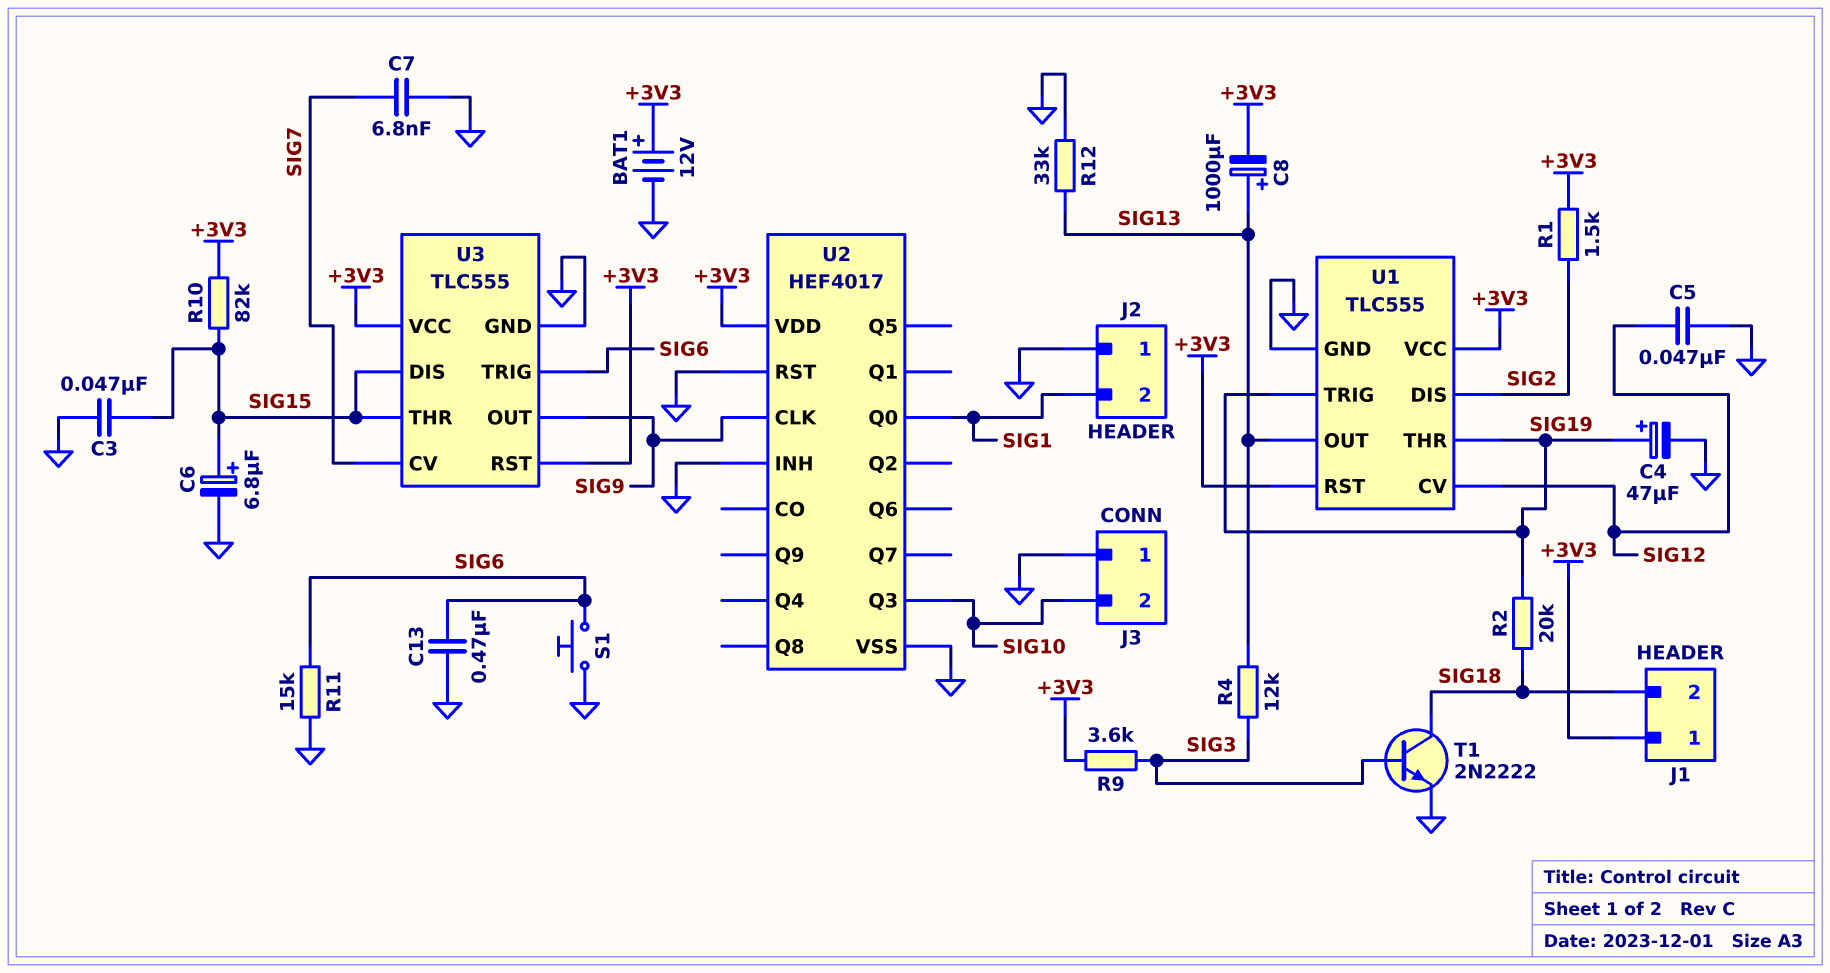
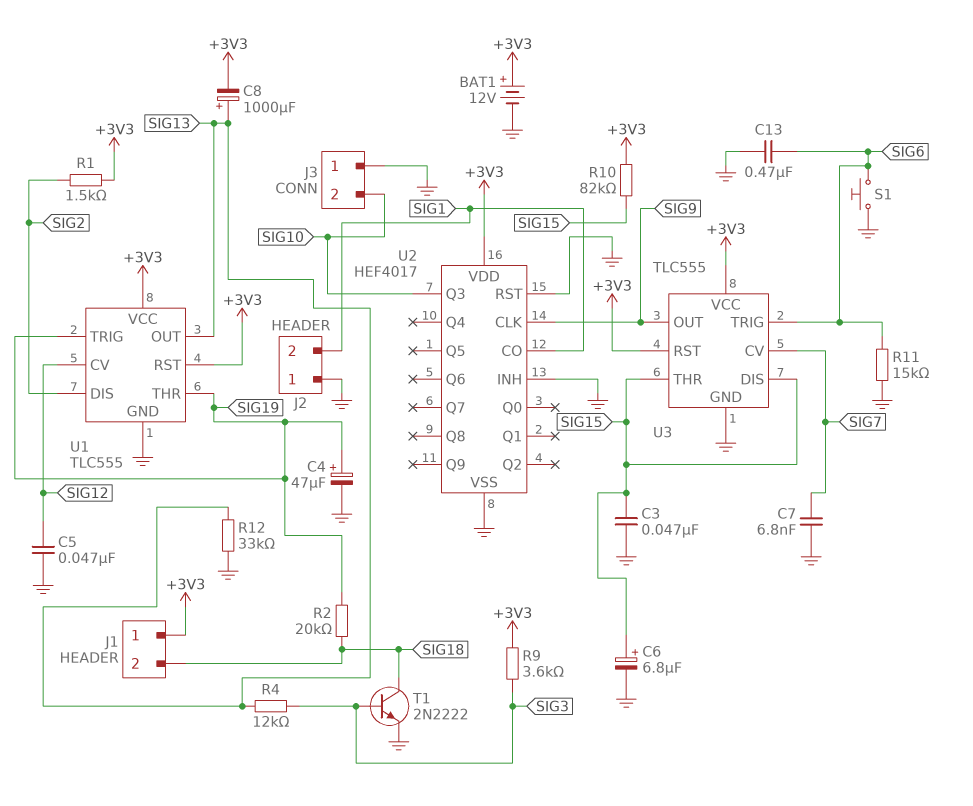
U2 pin CO: none -> SIG1
U2 pin Q0: SIG1 -> none

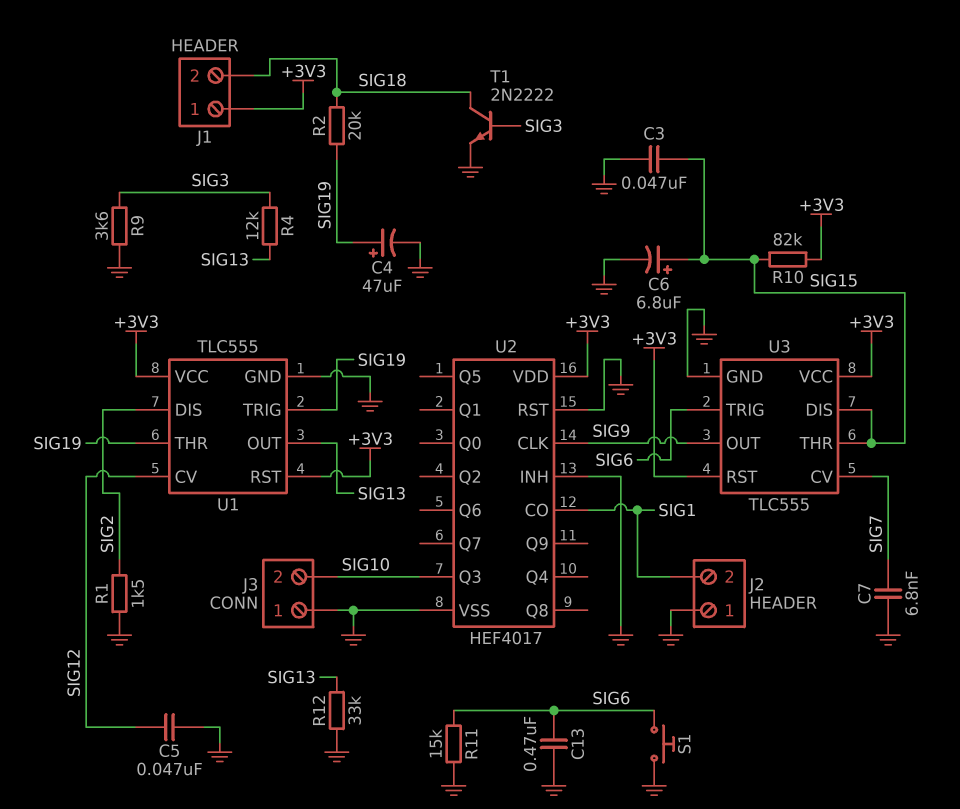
BAT1: 12V (plus +3V3, minus GND) -> none
C8: 1000uF (plus SIG13, minus +3V3) -> none
R1: 1.5k (+3V3, SIG2) -> 1.5k (GND, SIG2)
R9: 3.6k (+3V3, SIG3) -> 3.6k (GND, SIG3)

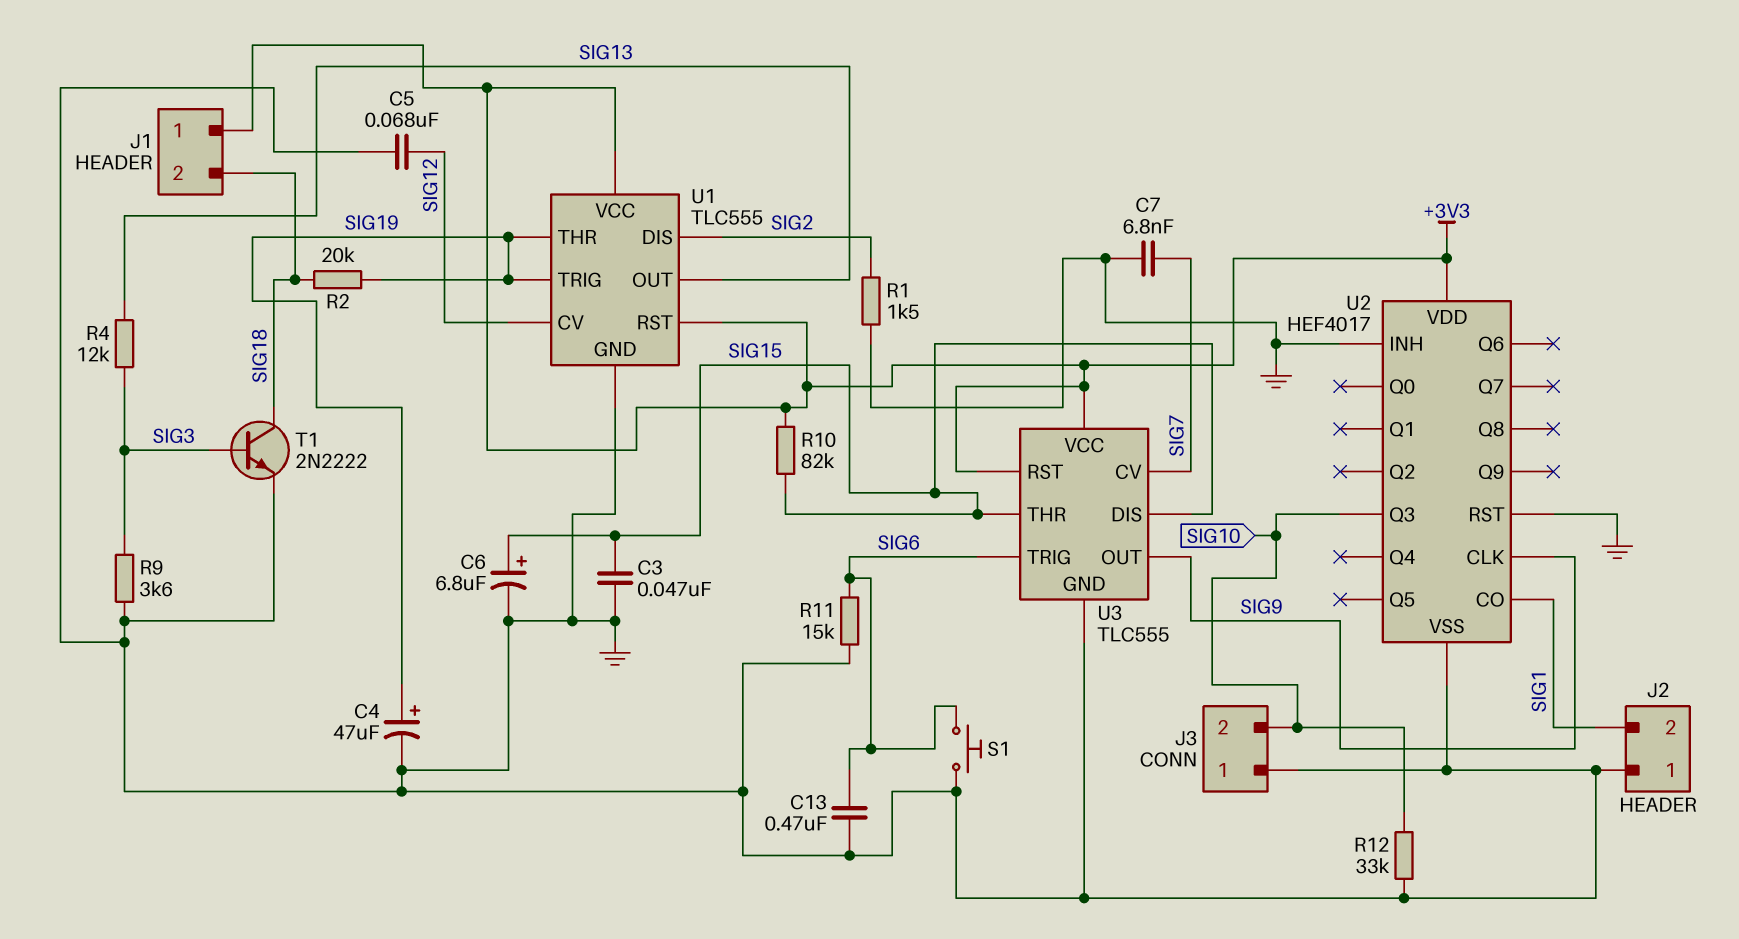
C5: 47nF (GND, SIG12) -> 68nF (GND, SIG12)
R12: 33k (GND, SIG13) -> 33k (GND, SIG10)

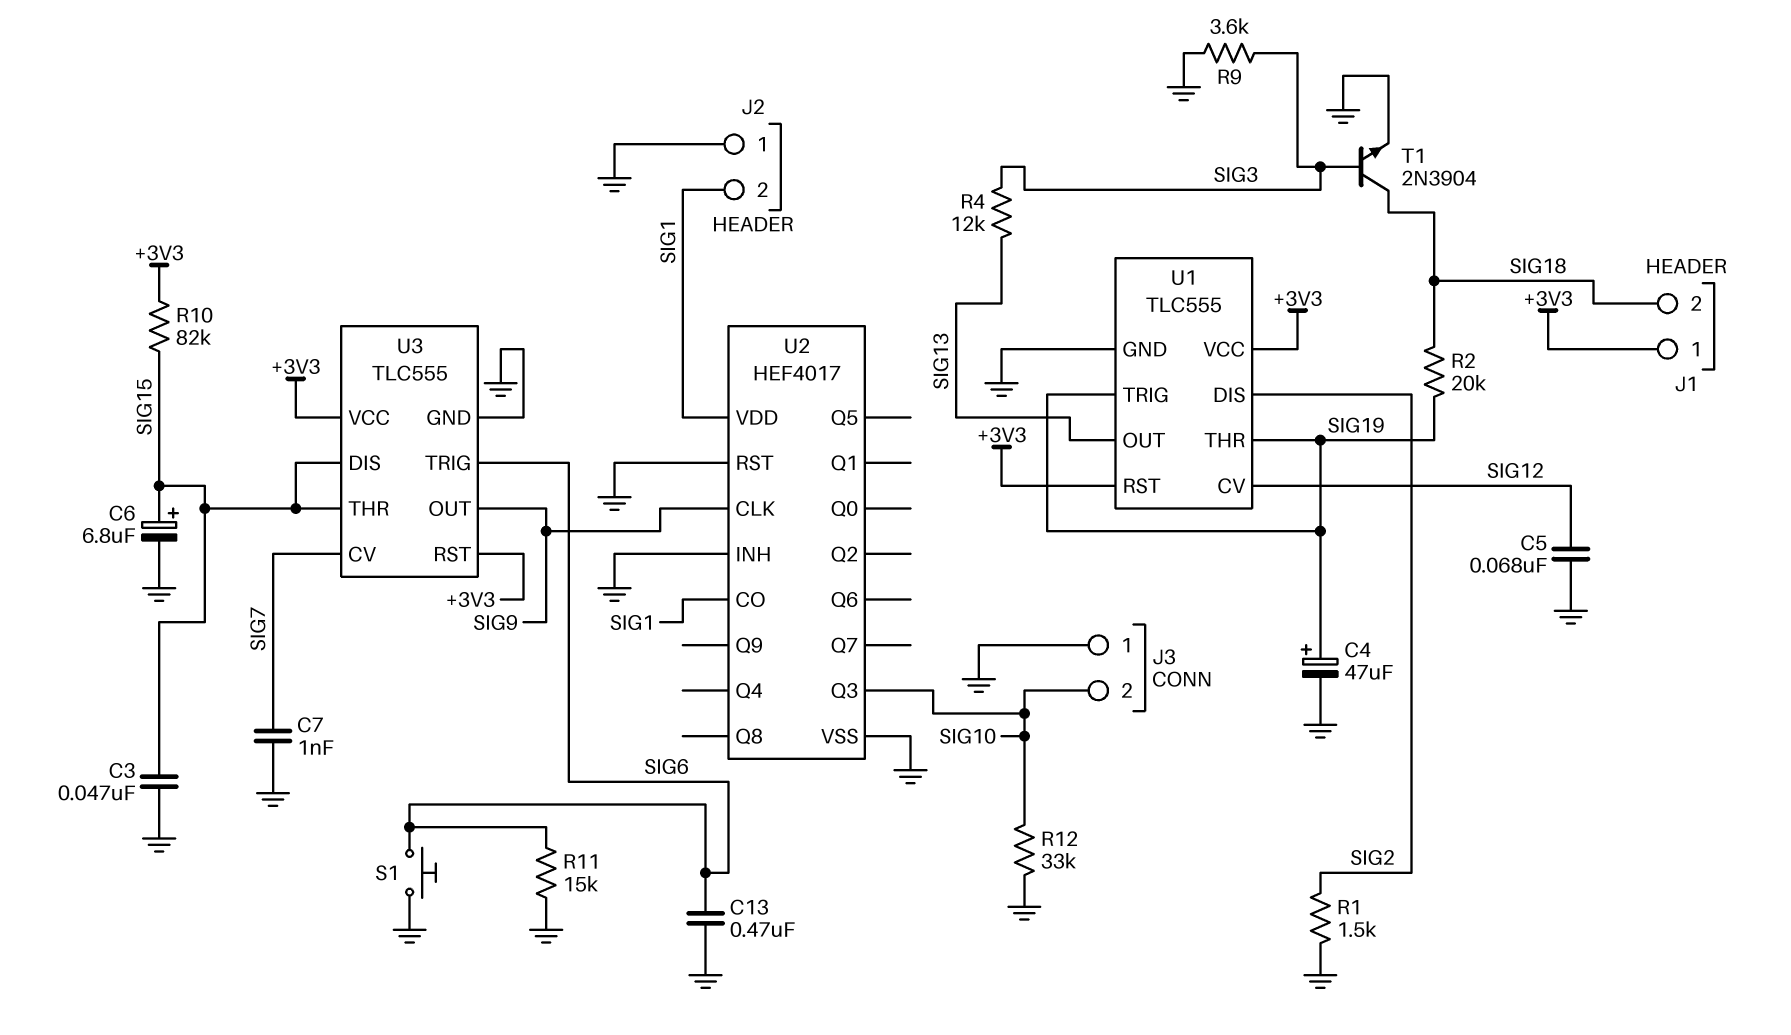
C7: 6.8nF (GND, SIG7) -> 1nF (GND, SIG7)
T1: NPN 2N2222 (B SIG3, C SIG18, E GND) -> NPN 2N3904 (B SIG3, C SIG18, E GND)
U2 pin VDD: +3V3 -> SIG1

